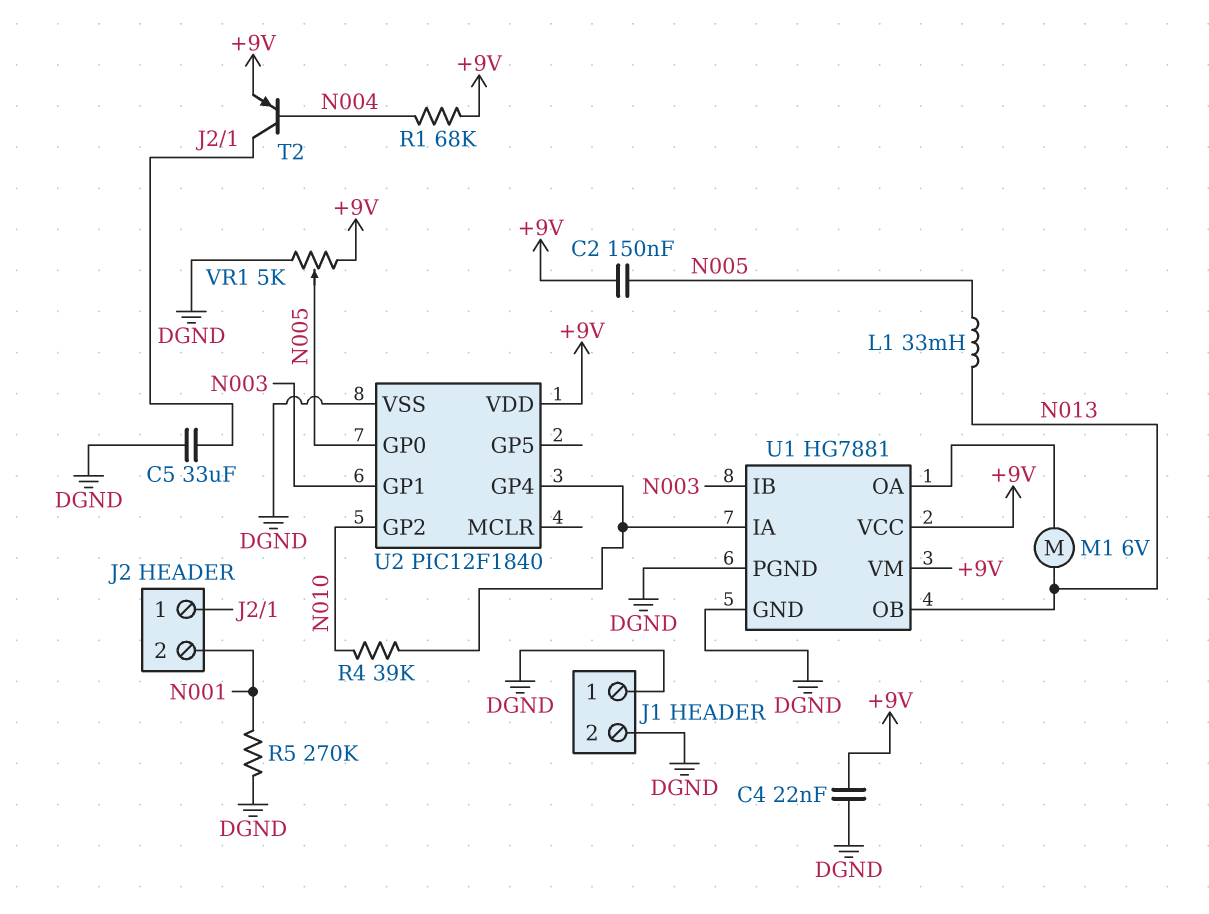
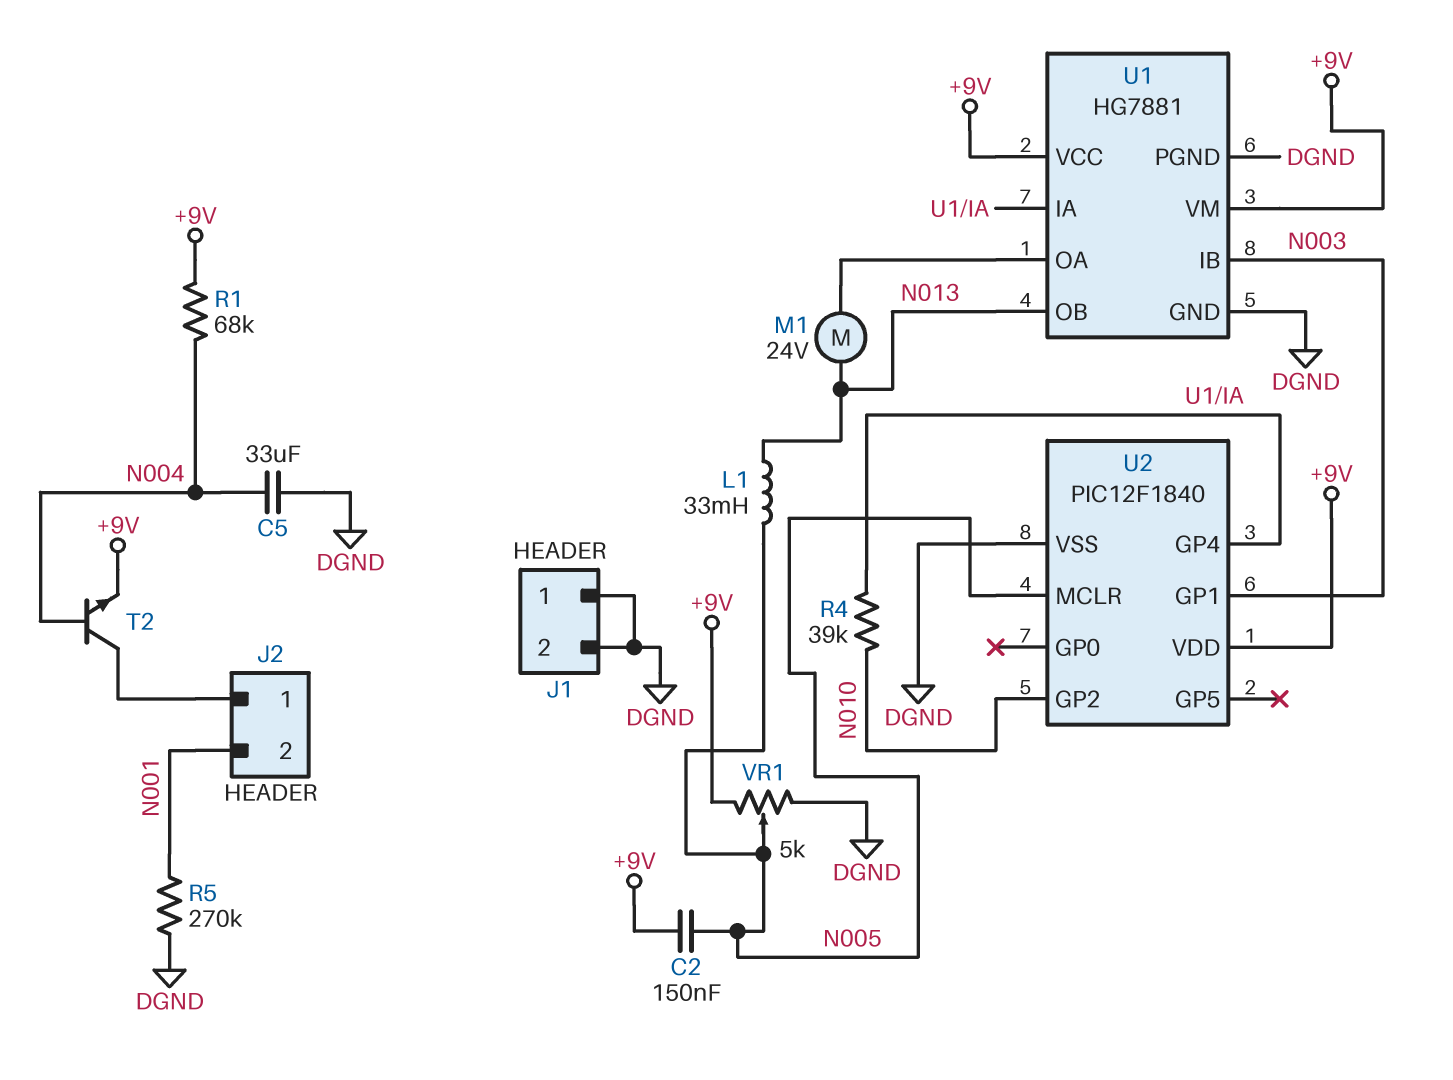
C4: 22nF (+9V, DGND) -> none
C5: 33uF (DGND, J2/1) -> 33uF (DGND, N004)
M1: motor 6V (N013, U1/OA) -> motor 24V (N013, U1/OA)
T2: PNP (B N004, C J2/1, E +9V) -> NPN (B N004, C J2/1, E +9V)
U2 pin GP0: N005 -> none
U2 pin MCLR: none -> N005

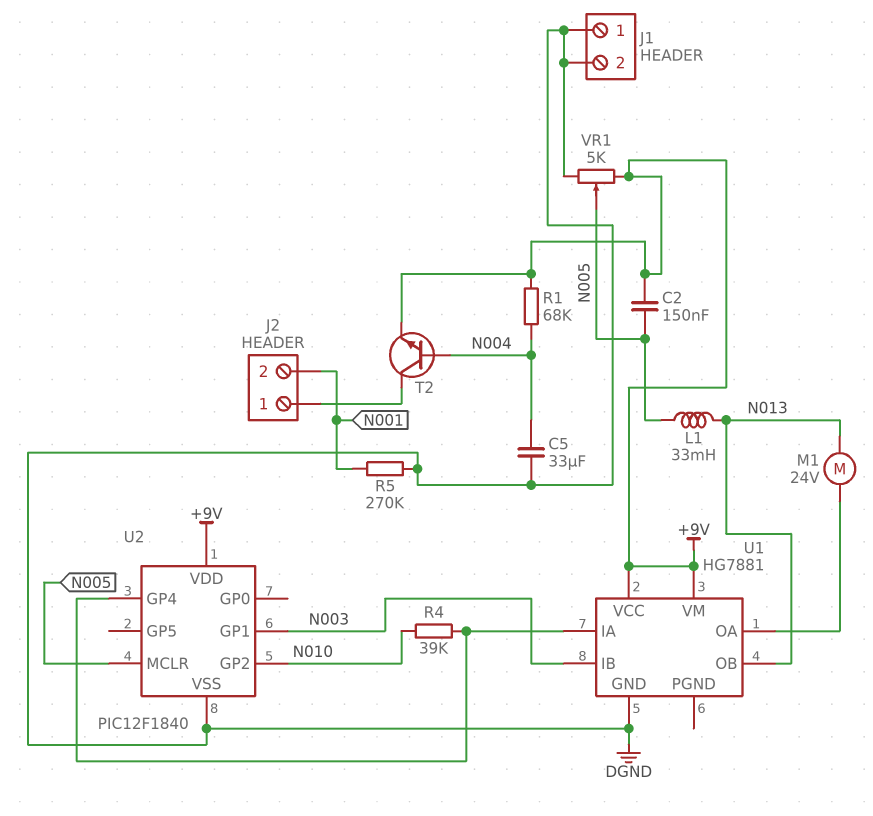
U1 pin PGND: DGND -> none

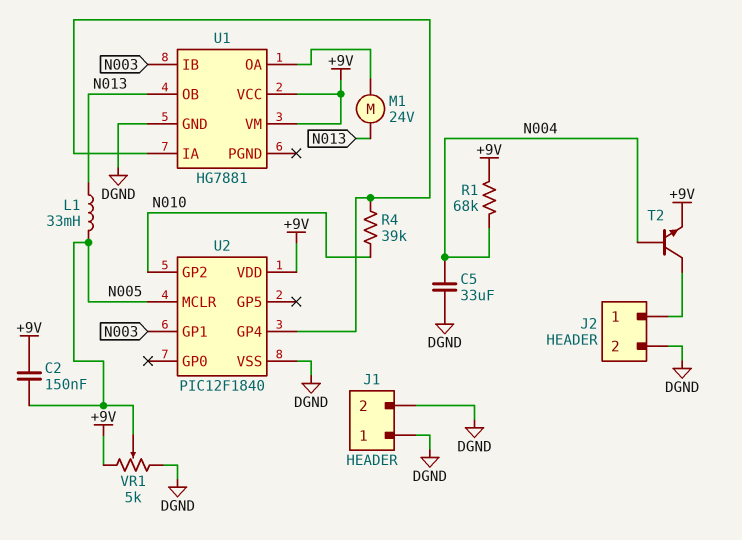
J2 pin 2: N001 -> DGND
R5: 270k (DGND, N001) -> none

